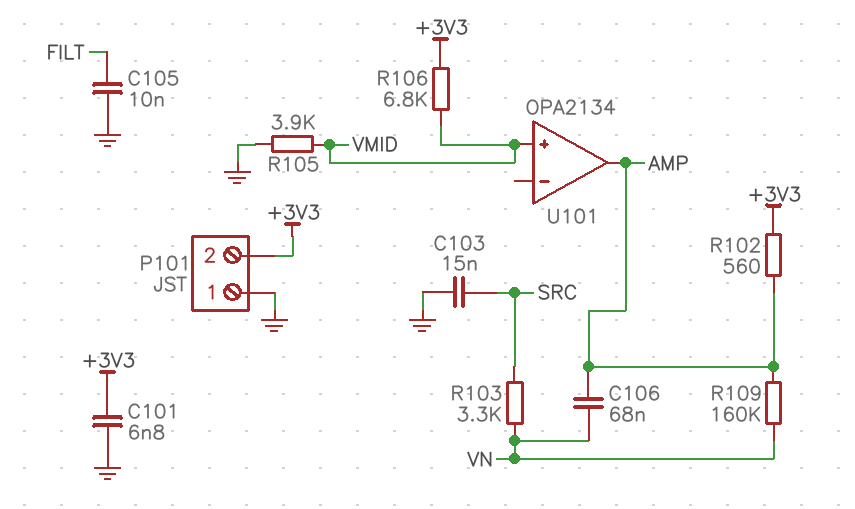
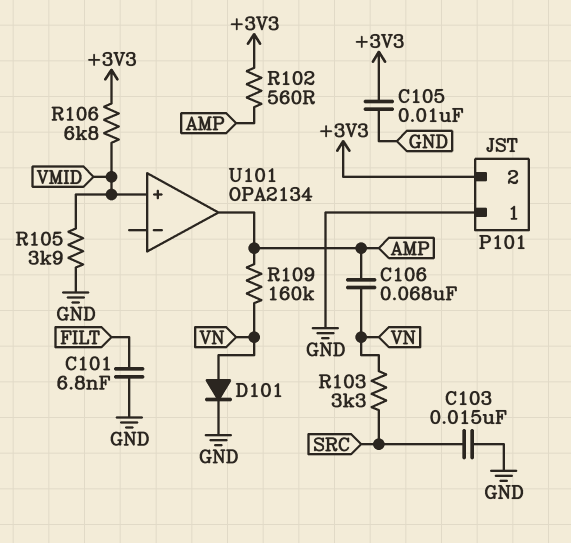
C101: 6.8nF (+3V3, GND) -> 6.8nF (FILT, GND)
C105: 10nF (FILT, GND) -> 10nF (+3V3, GND)
D101: none -> diode (A VN, K GND)

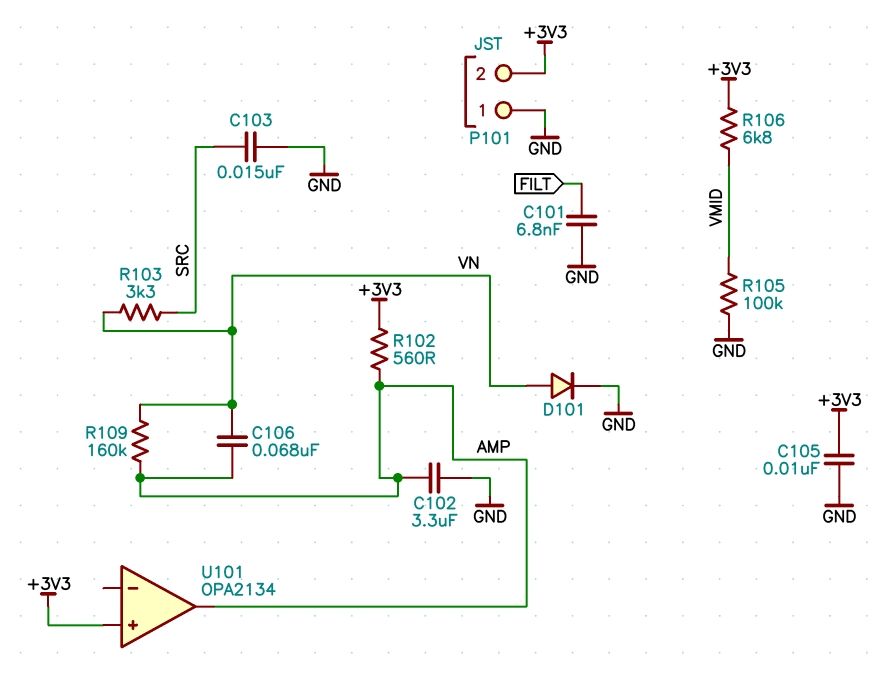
C102: none -> 3.3uF (AMP, GND)
R105: 3.9k (GND, VMID) -> 100k (GND, VMID)
U101 pin in+: VMID -> +3V3

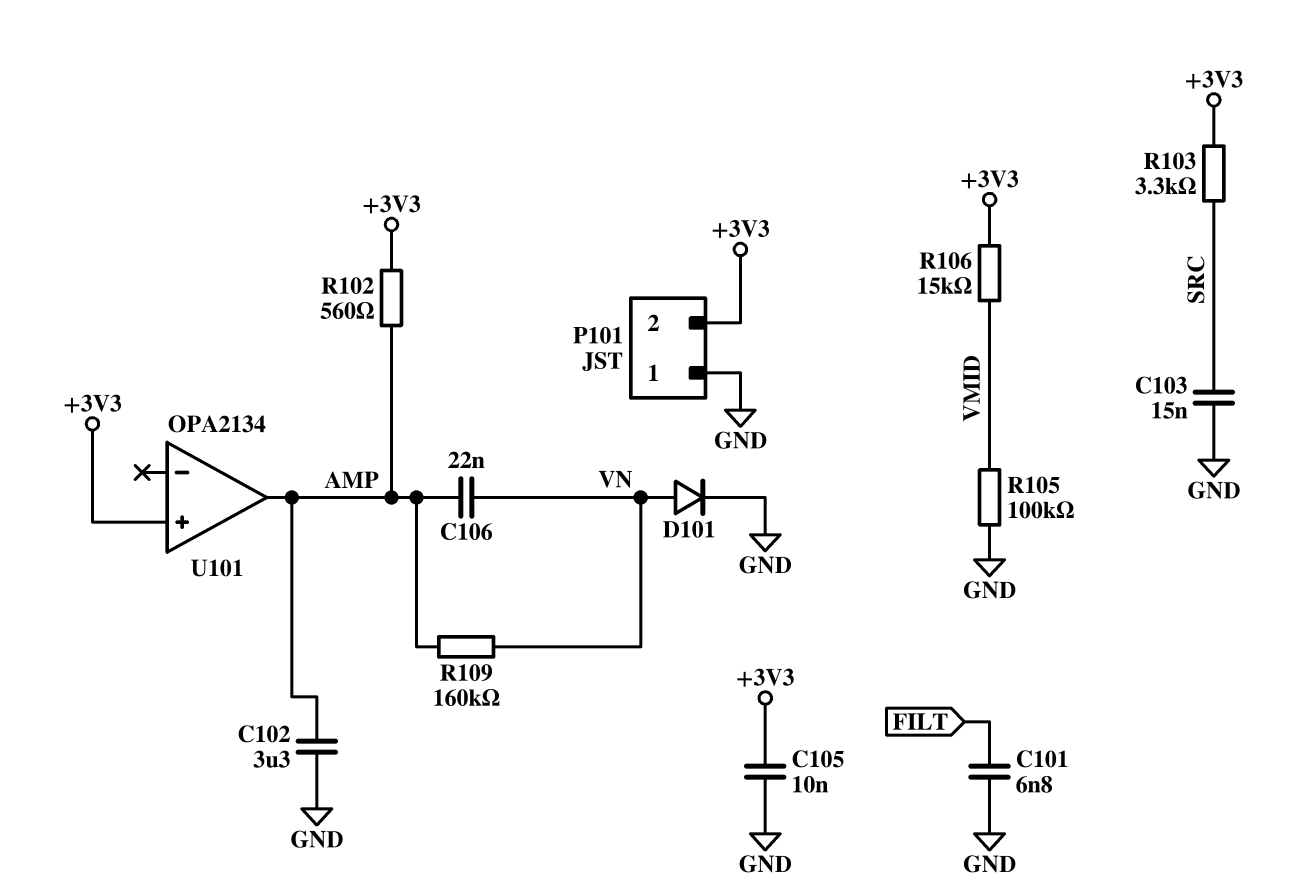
C106: 68nF (AMP, VN) -> 22nF (AMP, VN)
R103: 3.3k (SRC, VN) -> 3.3k (+3V3, SRC)
R106: 6.8k (+3V3, VMID) -> 15k (+3V3, VMID)

